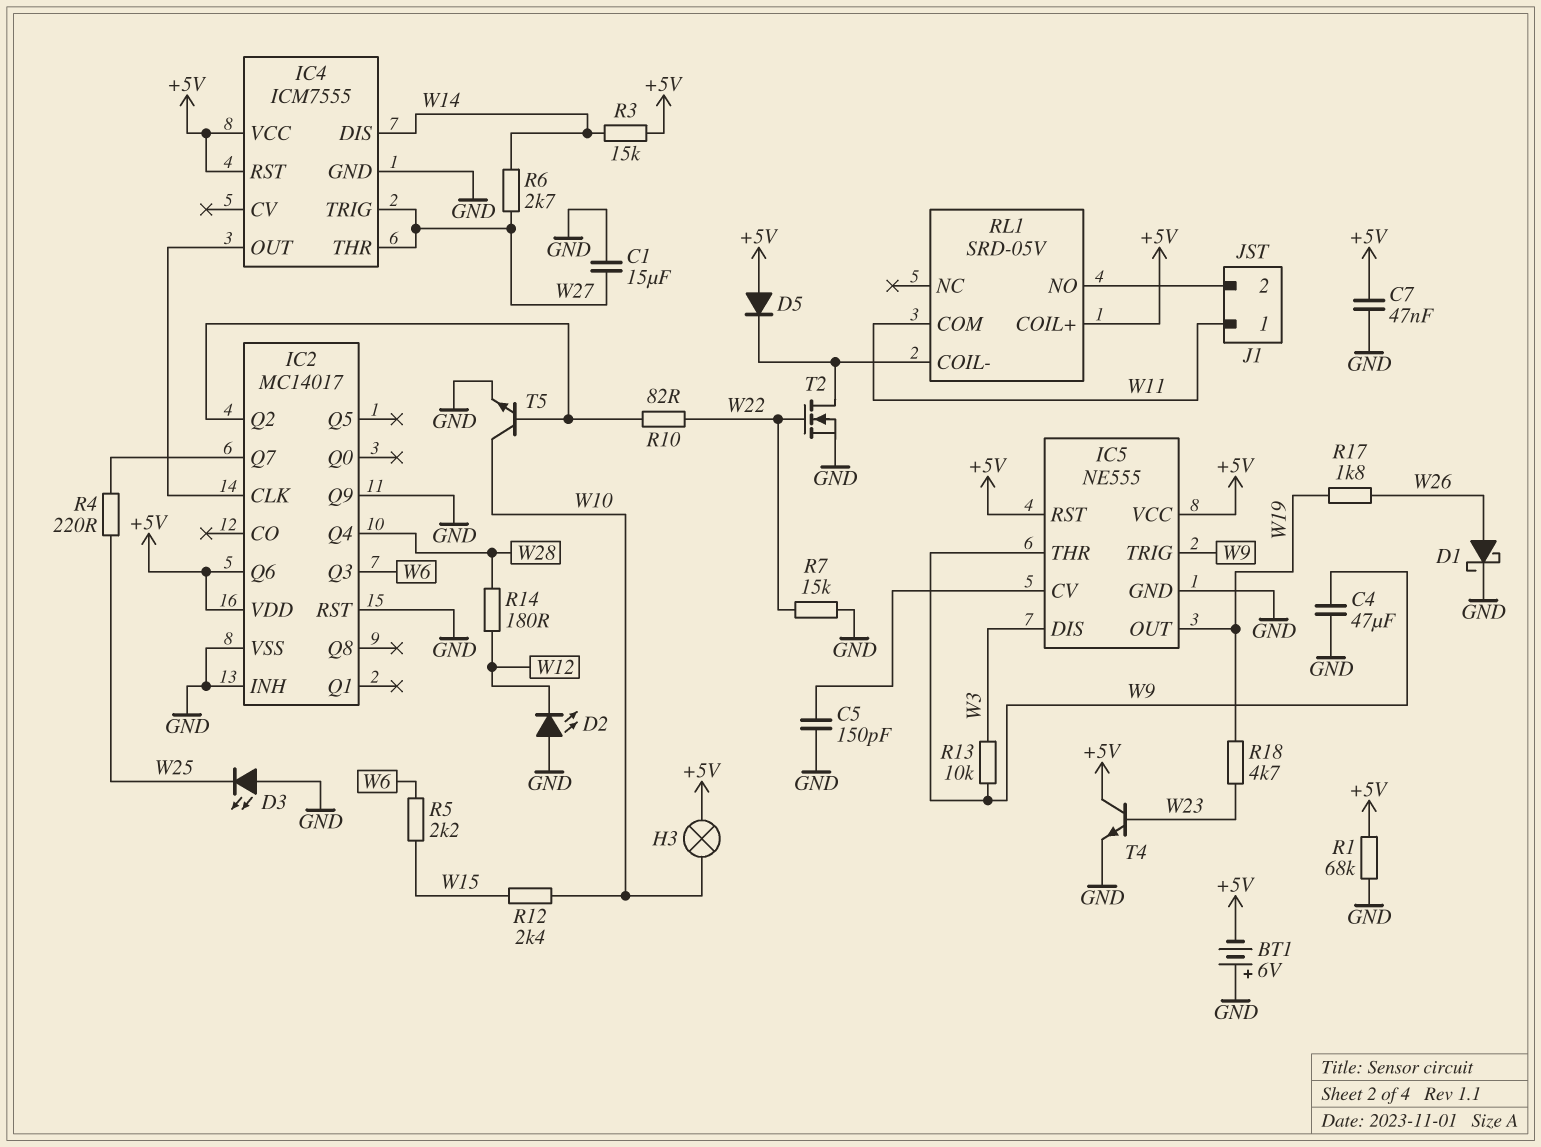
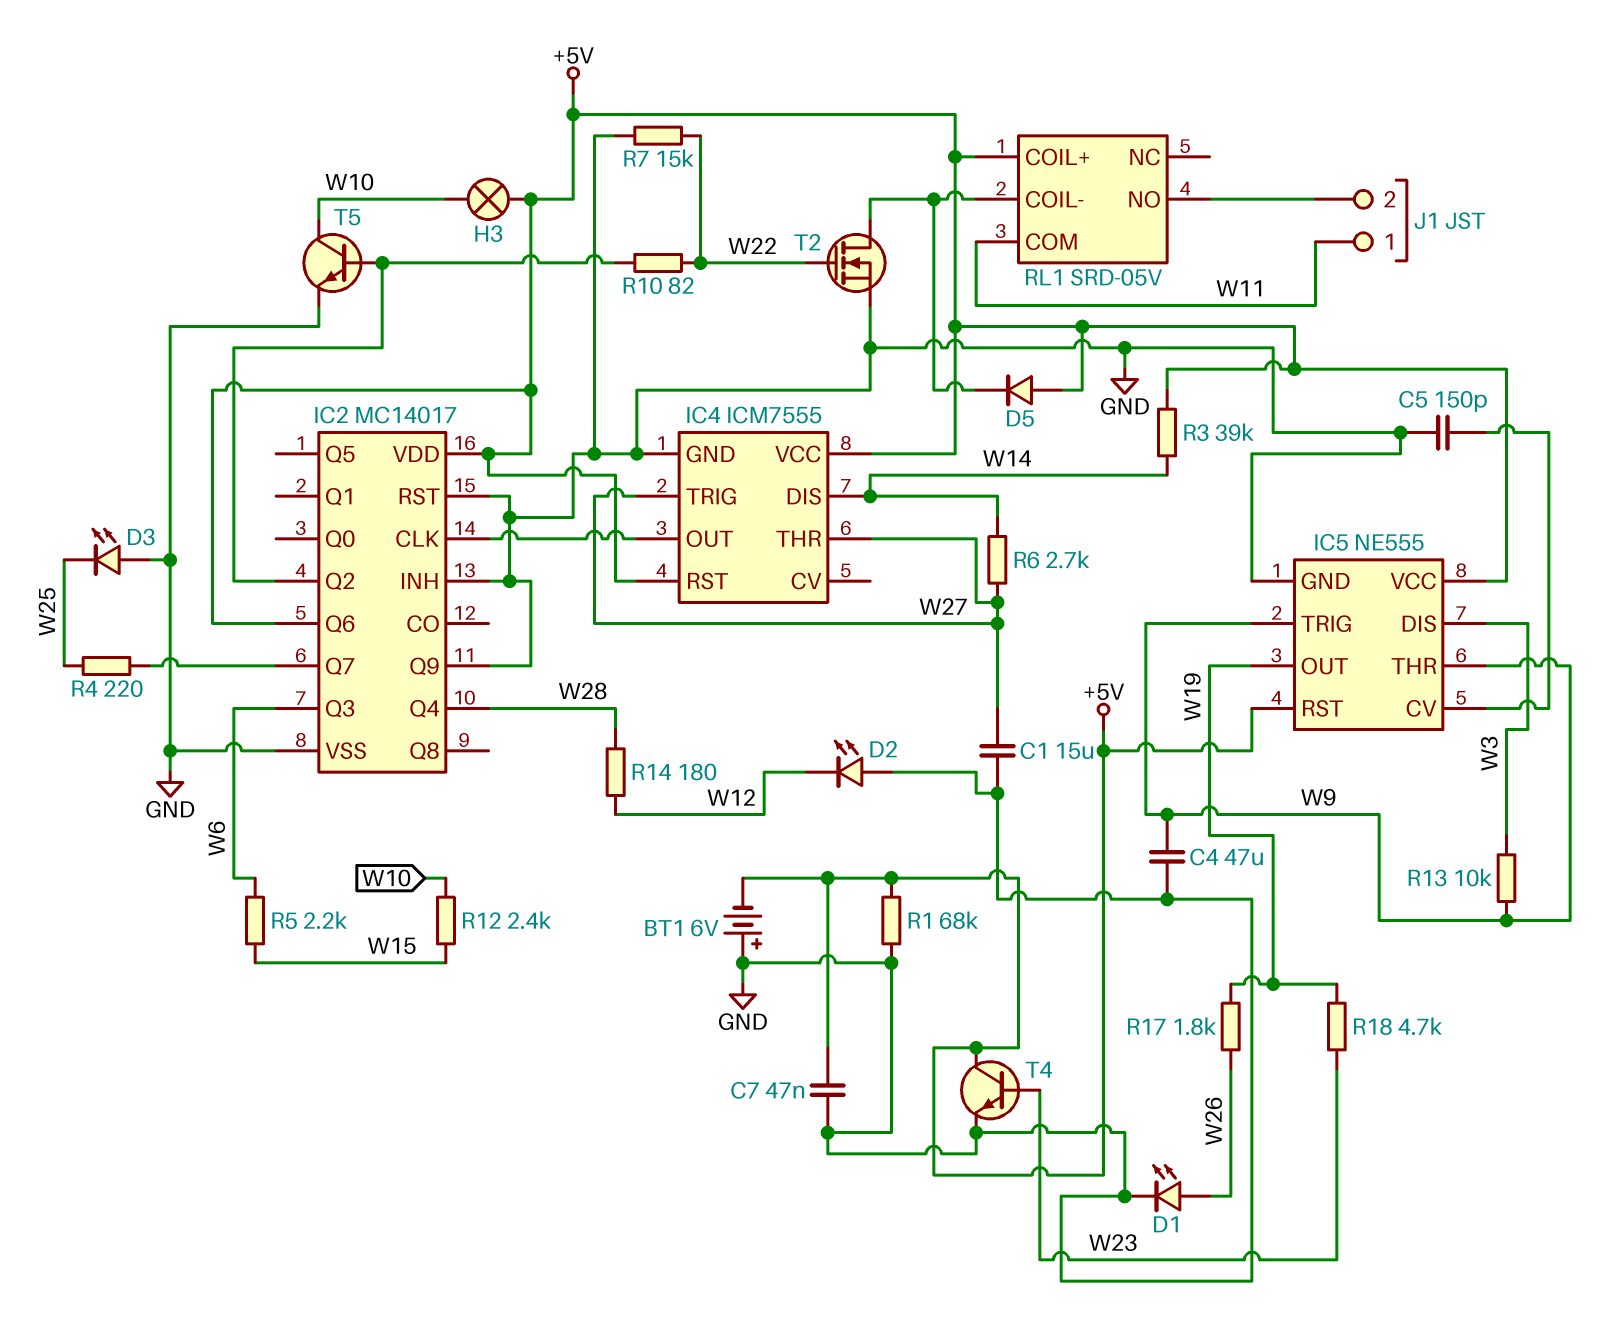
D1: schottky (A W26, K GND) -> LED (A W26, K GND)
R3: 15k (+5V, W14) -> 39k (+5V, W14)

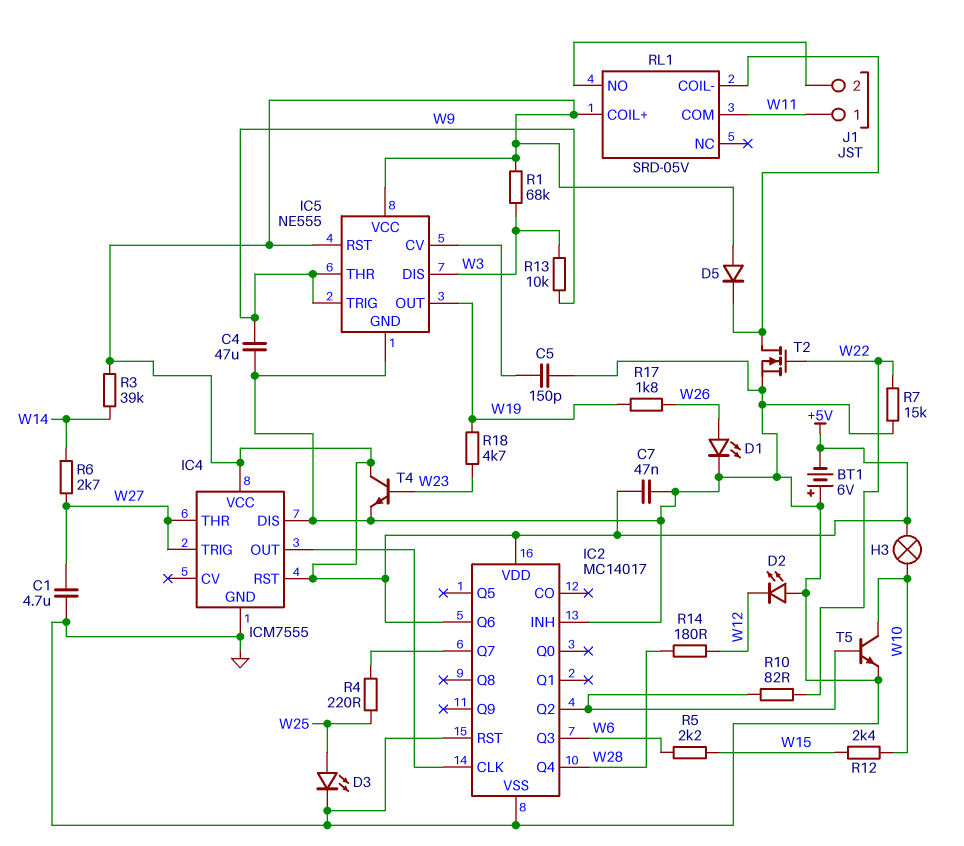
C1: 15uF (GND, W27) -> 4.7uF (GND, W27)
D3: LED (A GND, K W25) -> LED (A W25, K GND)
IC2 pin Q9: GND -> none
IC4 pin DIS: W14 -> GND
R1: 68k (+5V, GND) -> 68k (+5V, W3)

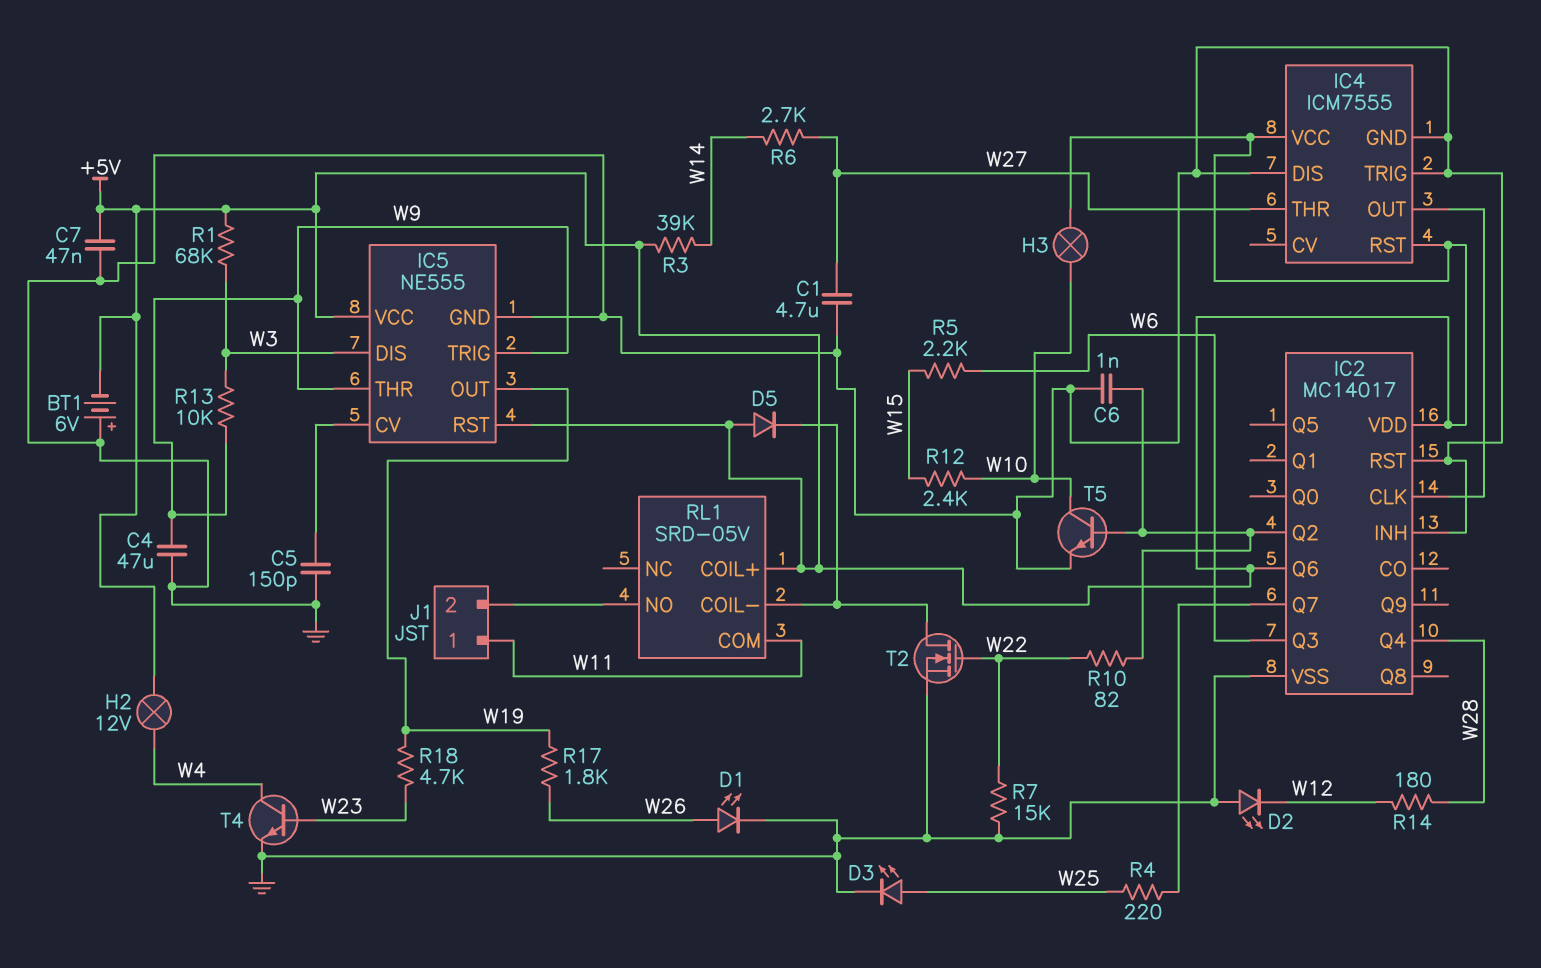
C6: none -> 1nF (GND, IC2/Q2)
H2: none -> lamp 12V (+5V, W4)
IC4 pin TRIG: W27 -> GND
T4: NPN (B W23, C +5V, E GND) -> NPN (B W23, C W4, E GND)

